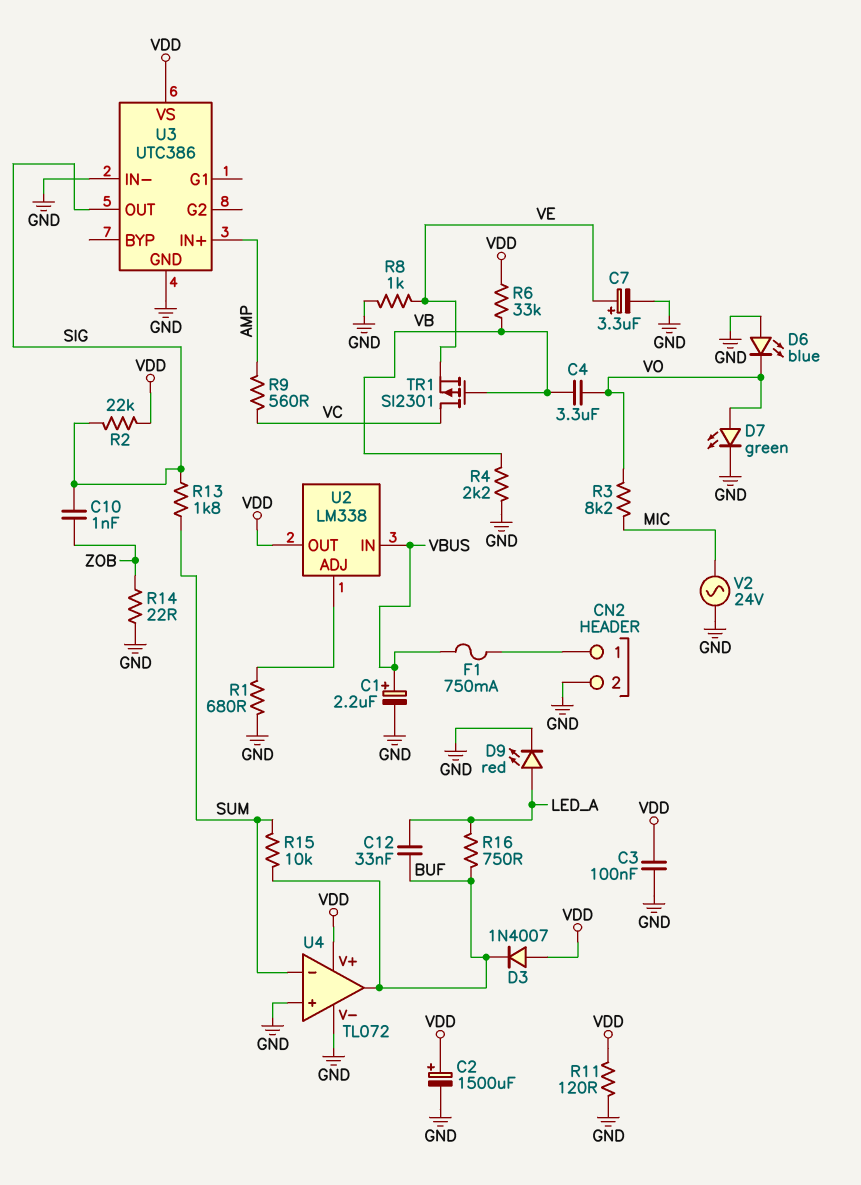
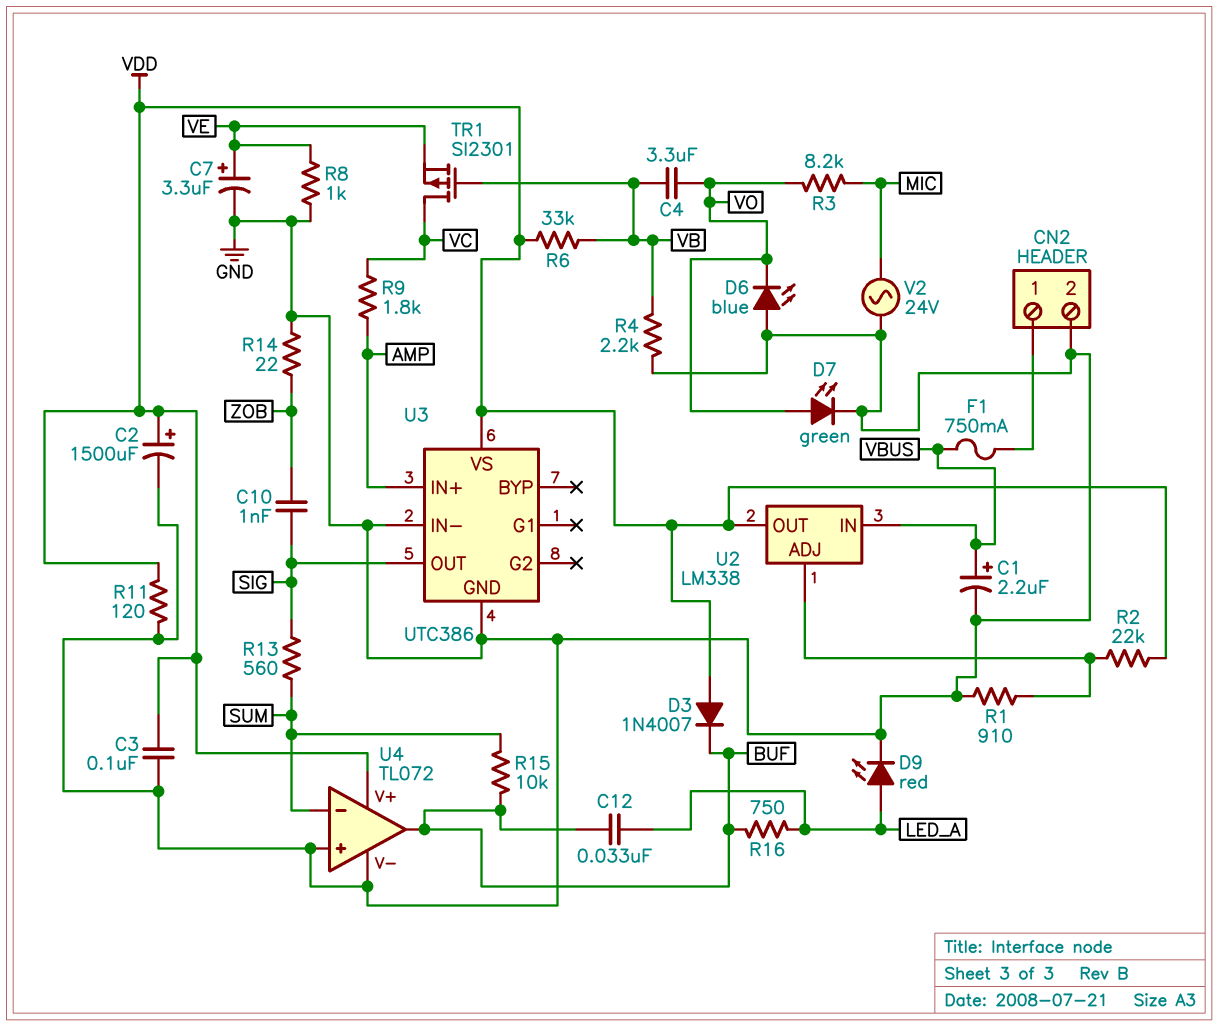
R1: 680 (GND, U2/ADJ) -> 910 (GND, U2/ADJ)
R2: 22k (SIG, VDD) -> 22k (U2/ADJ, VDD)
R9: 560 (AMP, VC) -> 1.8k (AMP, VC)
R13: 1.8k (SIG, SUM) -> 560 (SIG, SUM)

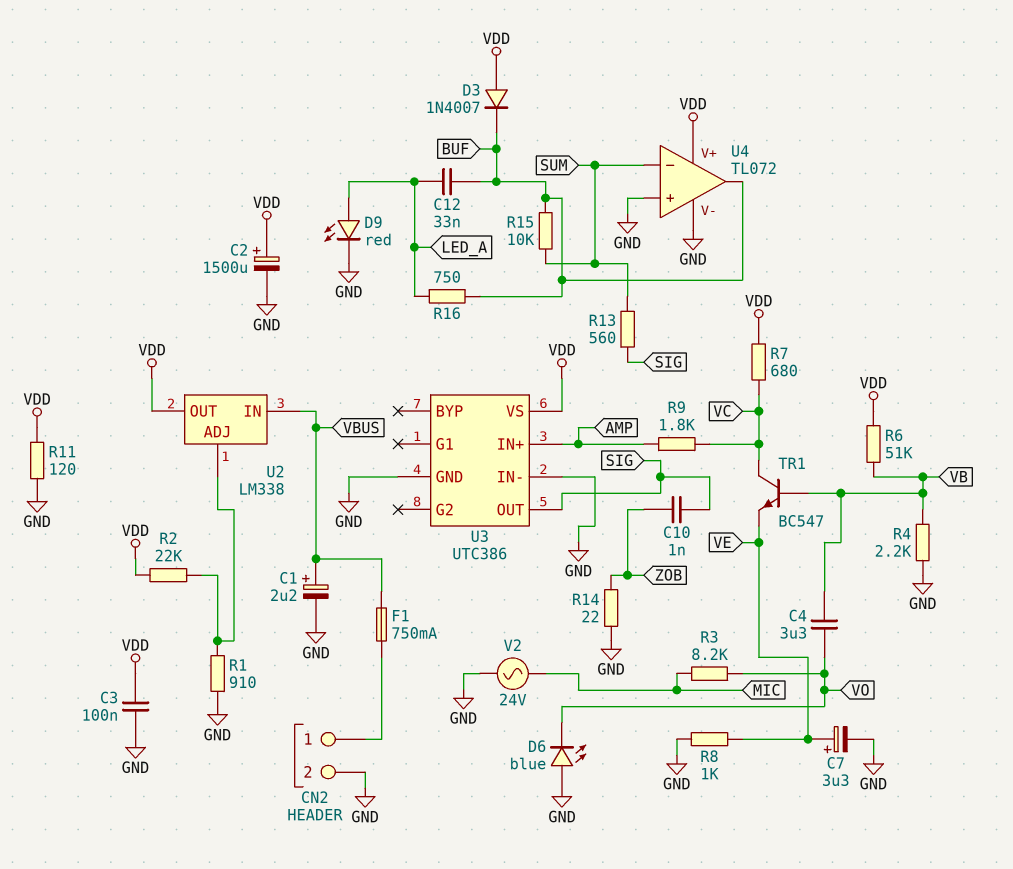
D7: LED green (A VO, K GND) -> none
R6: 33k (VB, VDD) -> 51k (VB, VDD)
R7: none -> 680 (VC, VDD)
TR1: PMOS SI2301 (G VB, D VC, S VE) -> NPN BC547 (B VB, C VC, E VE)

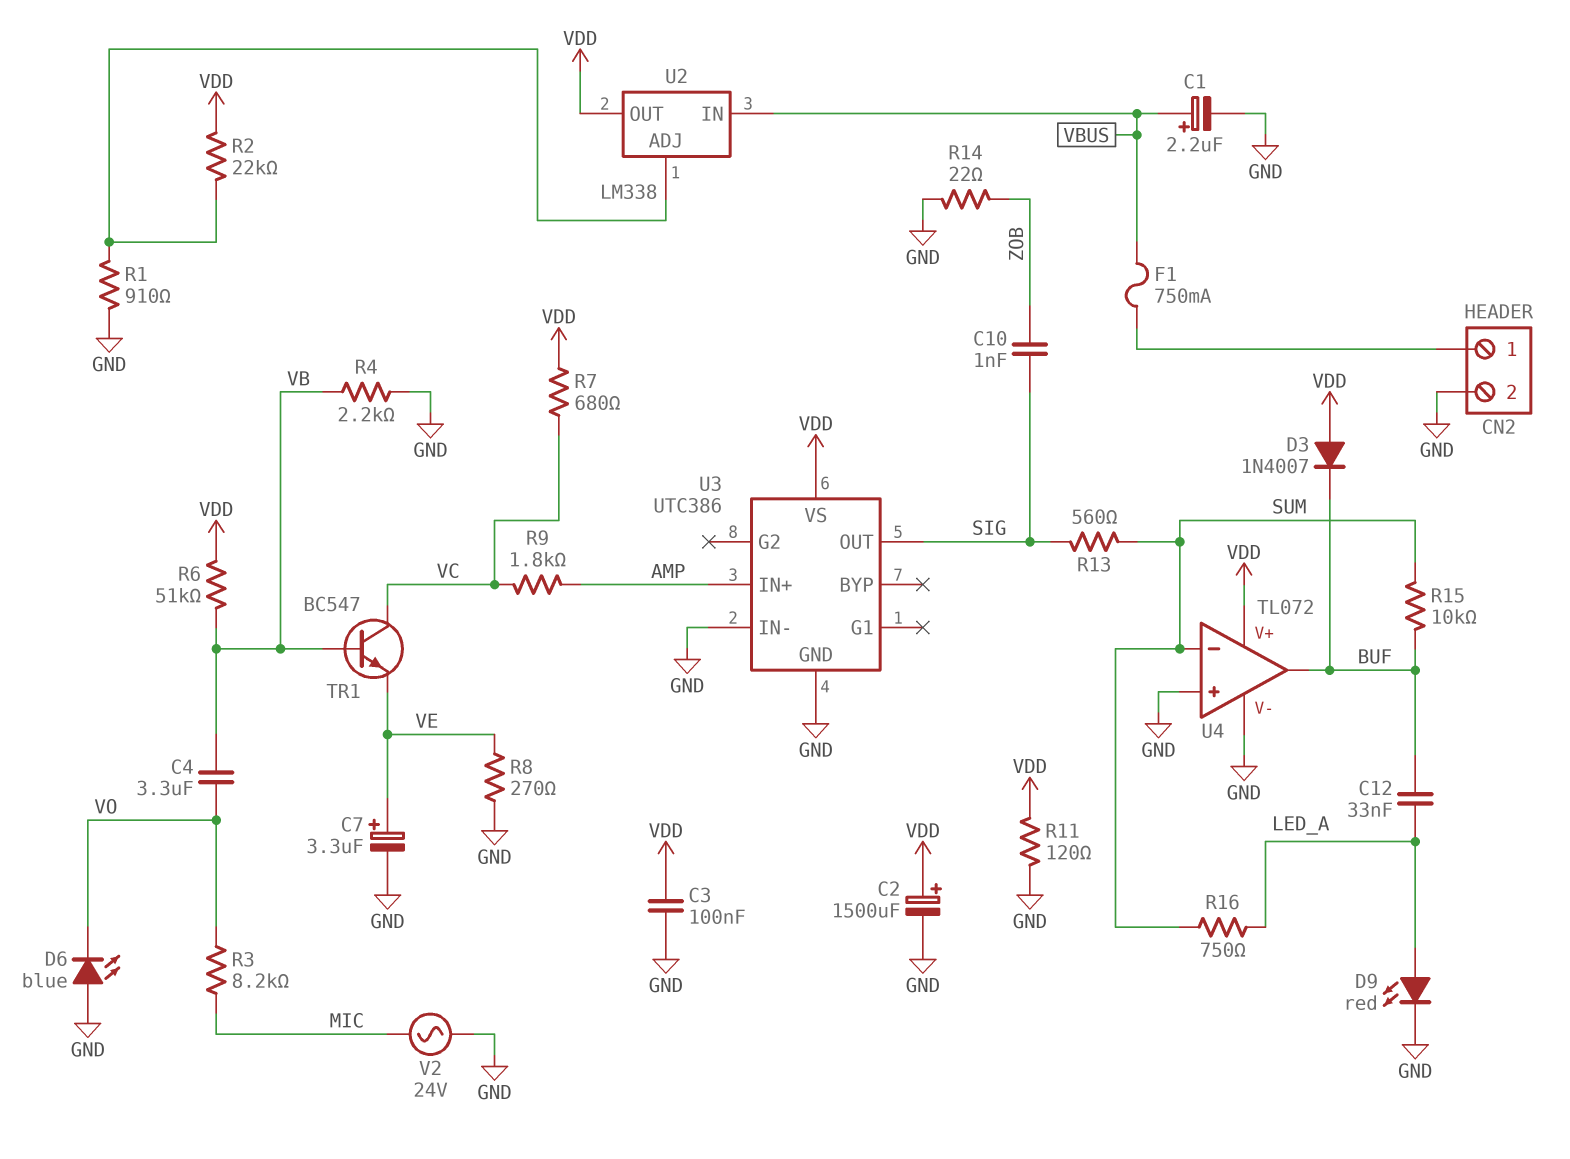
R8: 1k (GND, VE) -> 270 (GND, VE)
R16: 750 (BUF, LED_A) -> 750 (LED_A, SUM)

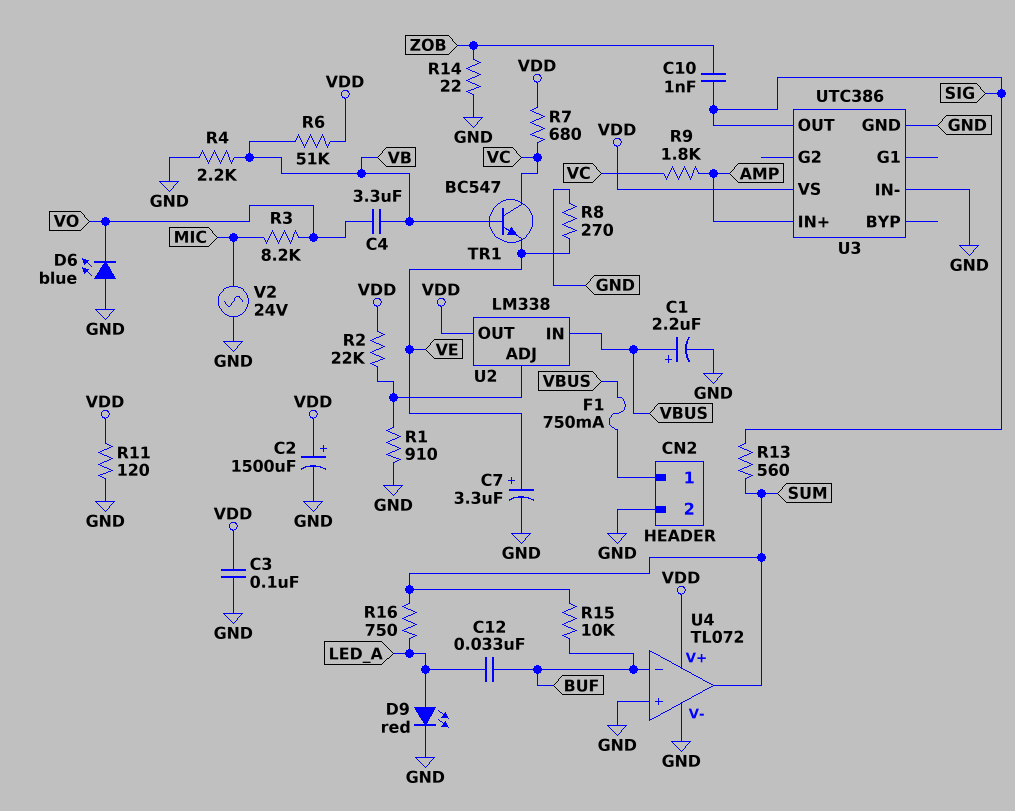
D3: diode 1N4007 (A VDD, K BUF) -> none
U4 pin in-: SUM -> BUF
U4 pin out: BUF -> SUM

